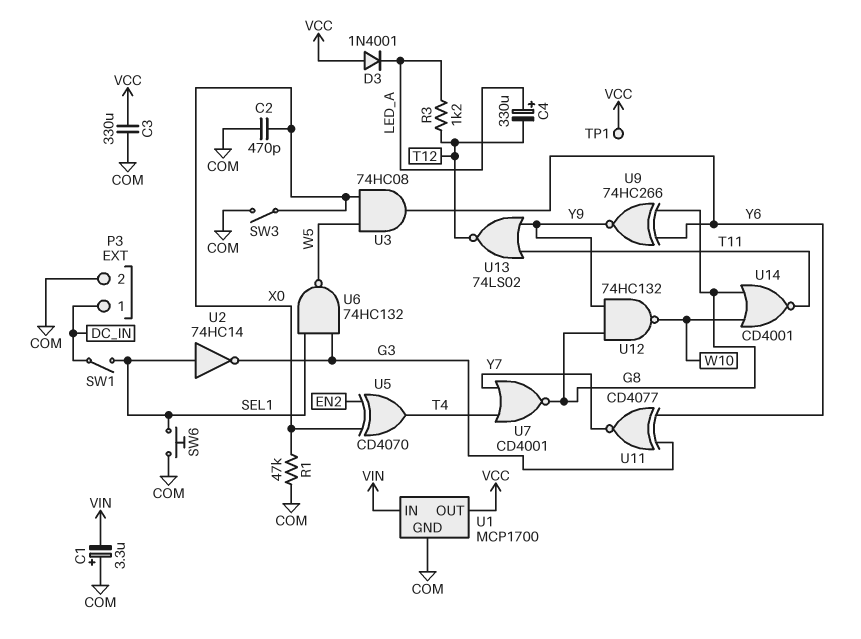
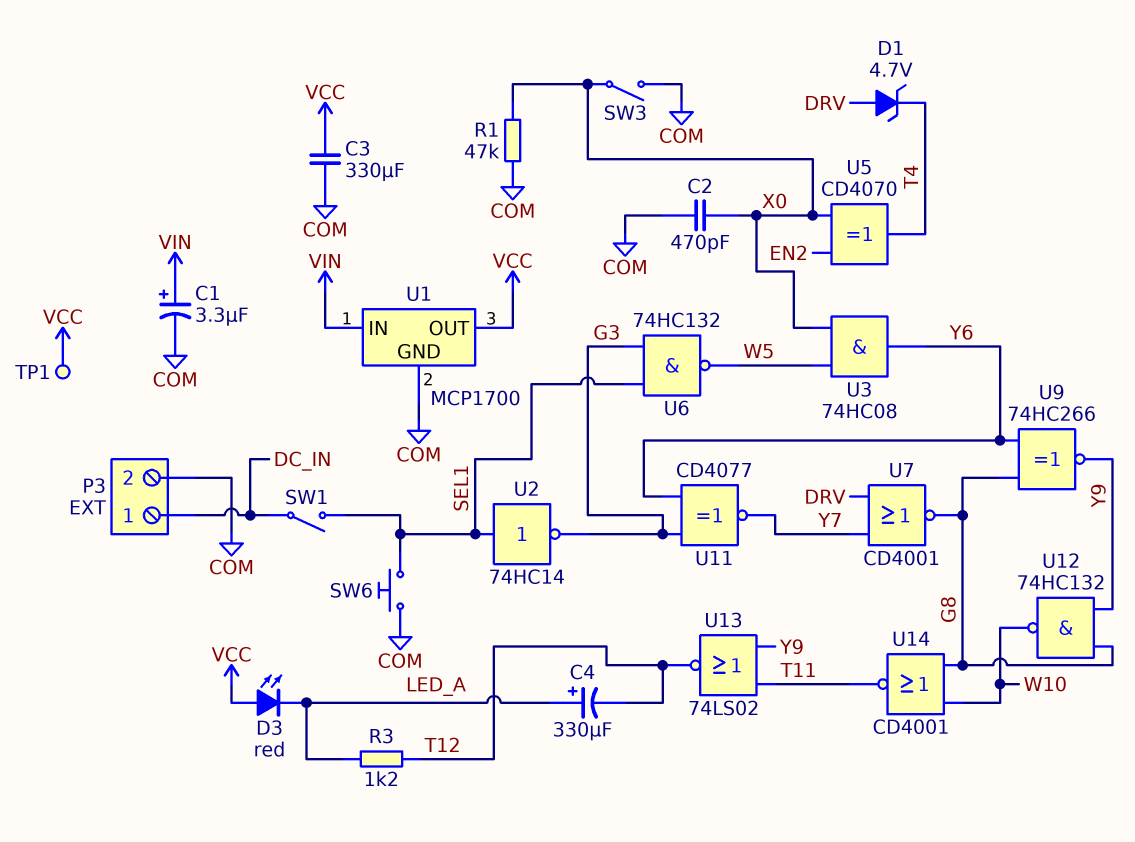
C1: 3.3uF (plus COM, minus VIN) -> 3.3uF (plus VIN, minus COM)
D1: none -> zener 4.7V (A DRV, K T4)
D3: diode 1N4001 (A VCC, K LED_A) -> LED red (A VCC, K LED_A)
U7: NOR CD4001 (in T4, in Y7, out G8) -> NOR CD4001 (in DRV, in Y7, out G8)

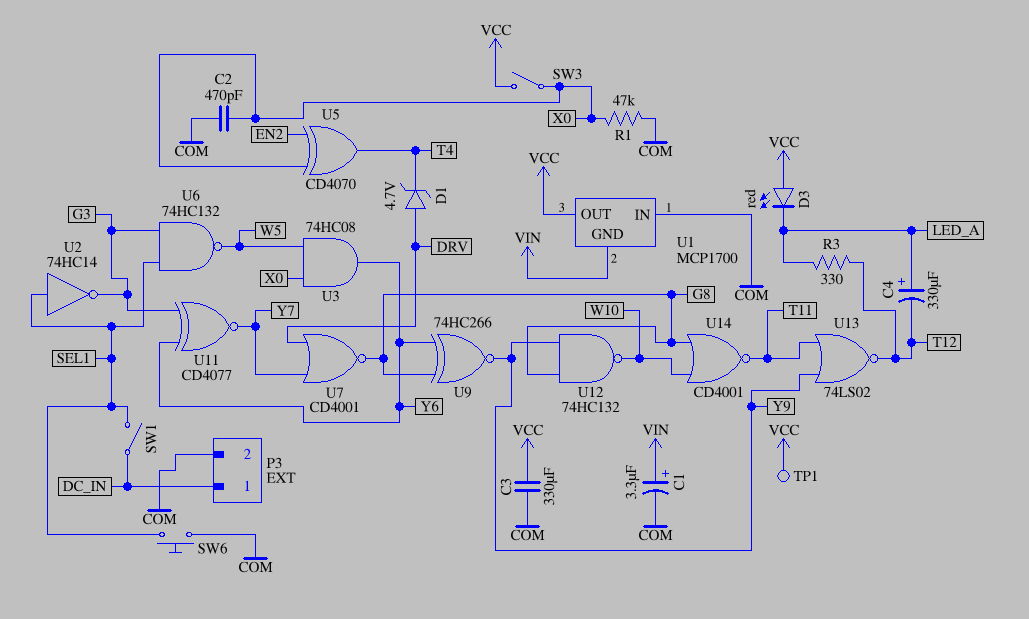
R3: 1.2k (LED_A, T12) -> 330 (LED_A, T12)
SW3: switch (COM, X0) -> switch (VCC, X0)
U1 pin GND: COM -> VIN
U1 pin IN: VIN -> COM

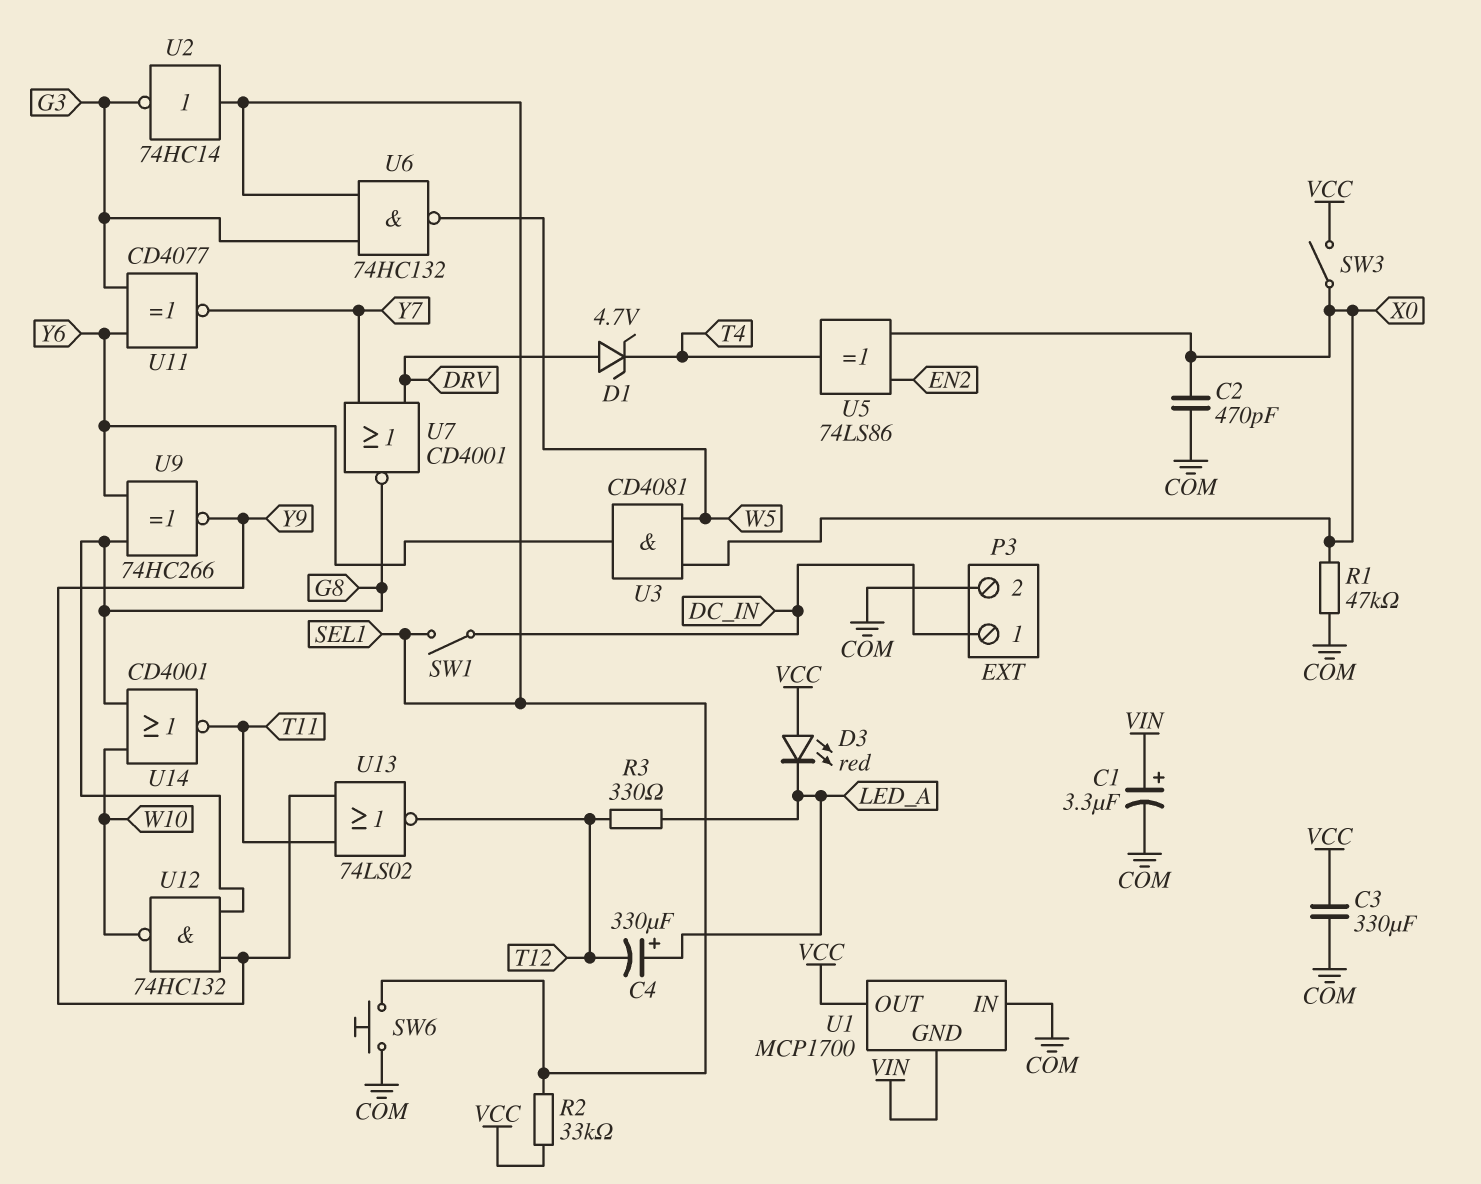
R2: none -> 33k (SEL1, VCC)
TP1: test point (VCC) -> none
U3: AND 74HC08 (in W5, in X0, out Y6) -> AND CD4081 (in W5, in X0, out Y6)
U5: XOR CD4070 (in EN2, in X0, out T4) -> XOR 74LS86 (in EN2, in X0, out T4)

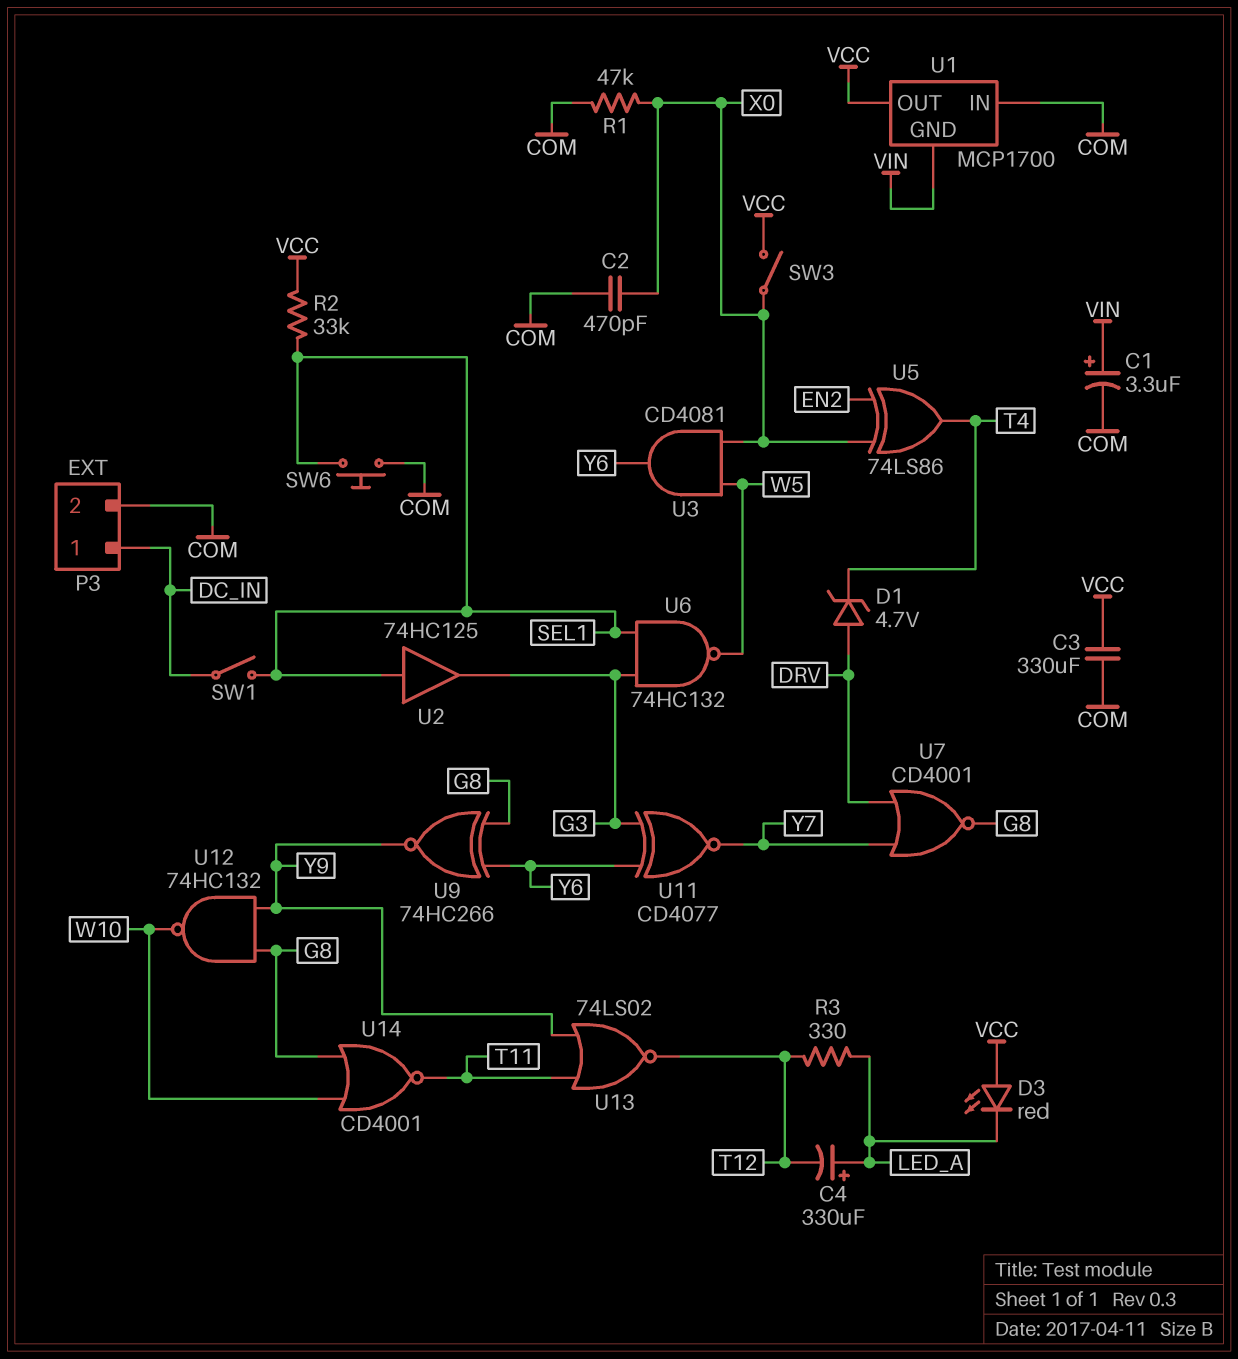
U2: NOT 74HC14 (in SEL1, out G3) -> buffer 74HC125 (in SEL1, out G3)

